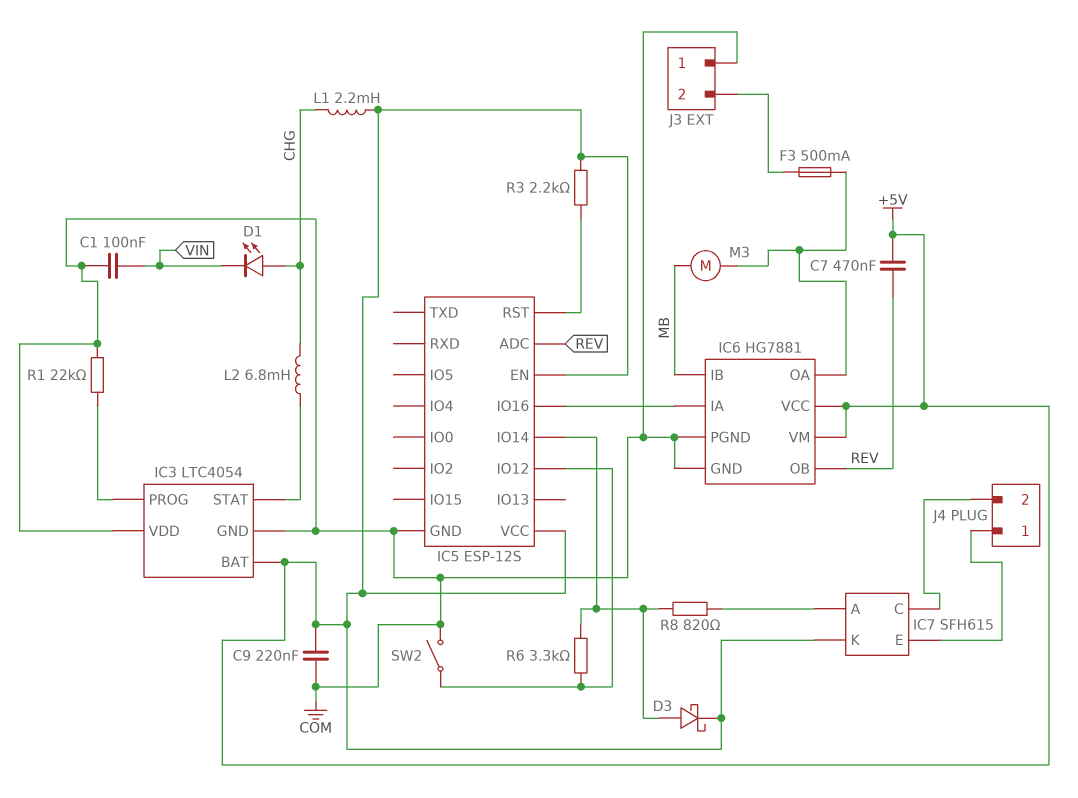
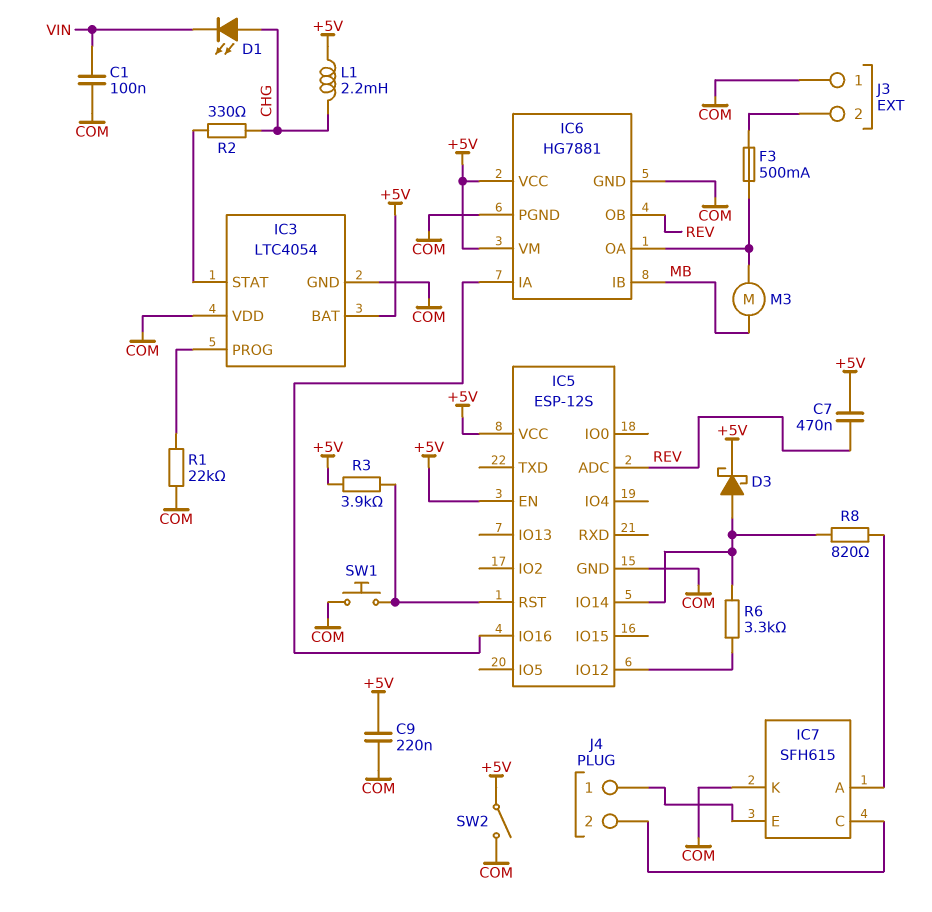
IC7 pin K: +5V -> COM
L2: 6.8mH (CHG, IC3/STAT) -> none
R2: none -> 330 (CHG, IC3/STAT)
R3: 2.2k (+5V, IC5/RST) -> 3.9k (+5V, IC5/RST)
SW1: none -> button (COM, IC5/RST)
SW2: switch (COM, IC5/IO12) -> switch (+5V, COM)

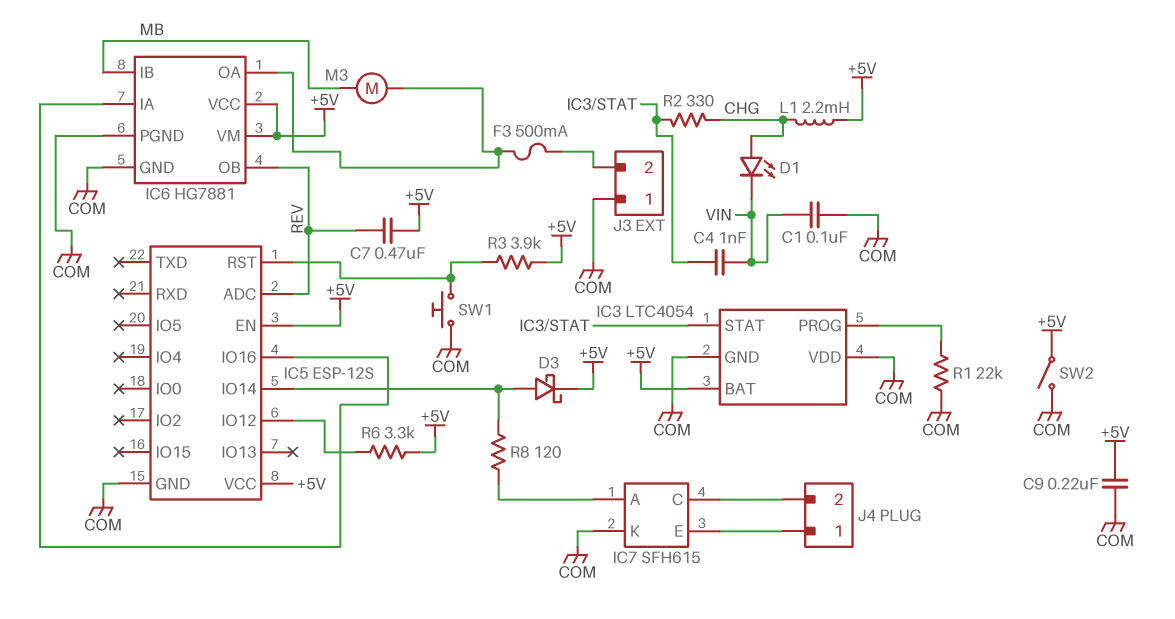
C4: none -> 1nF (IC3/STAT, VIN)
R6: 3.3k (IC5/IO12, IC5/IO14) -> 3.3k (+5V, IC5/IO12)
R8: 820 (IC5/IO14, IC7/A) -> 120 (IC5/IO14, IC7/A)

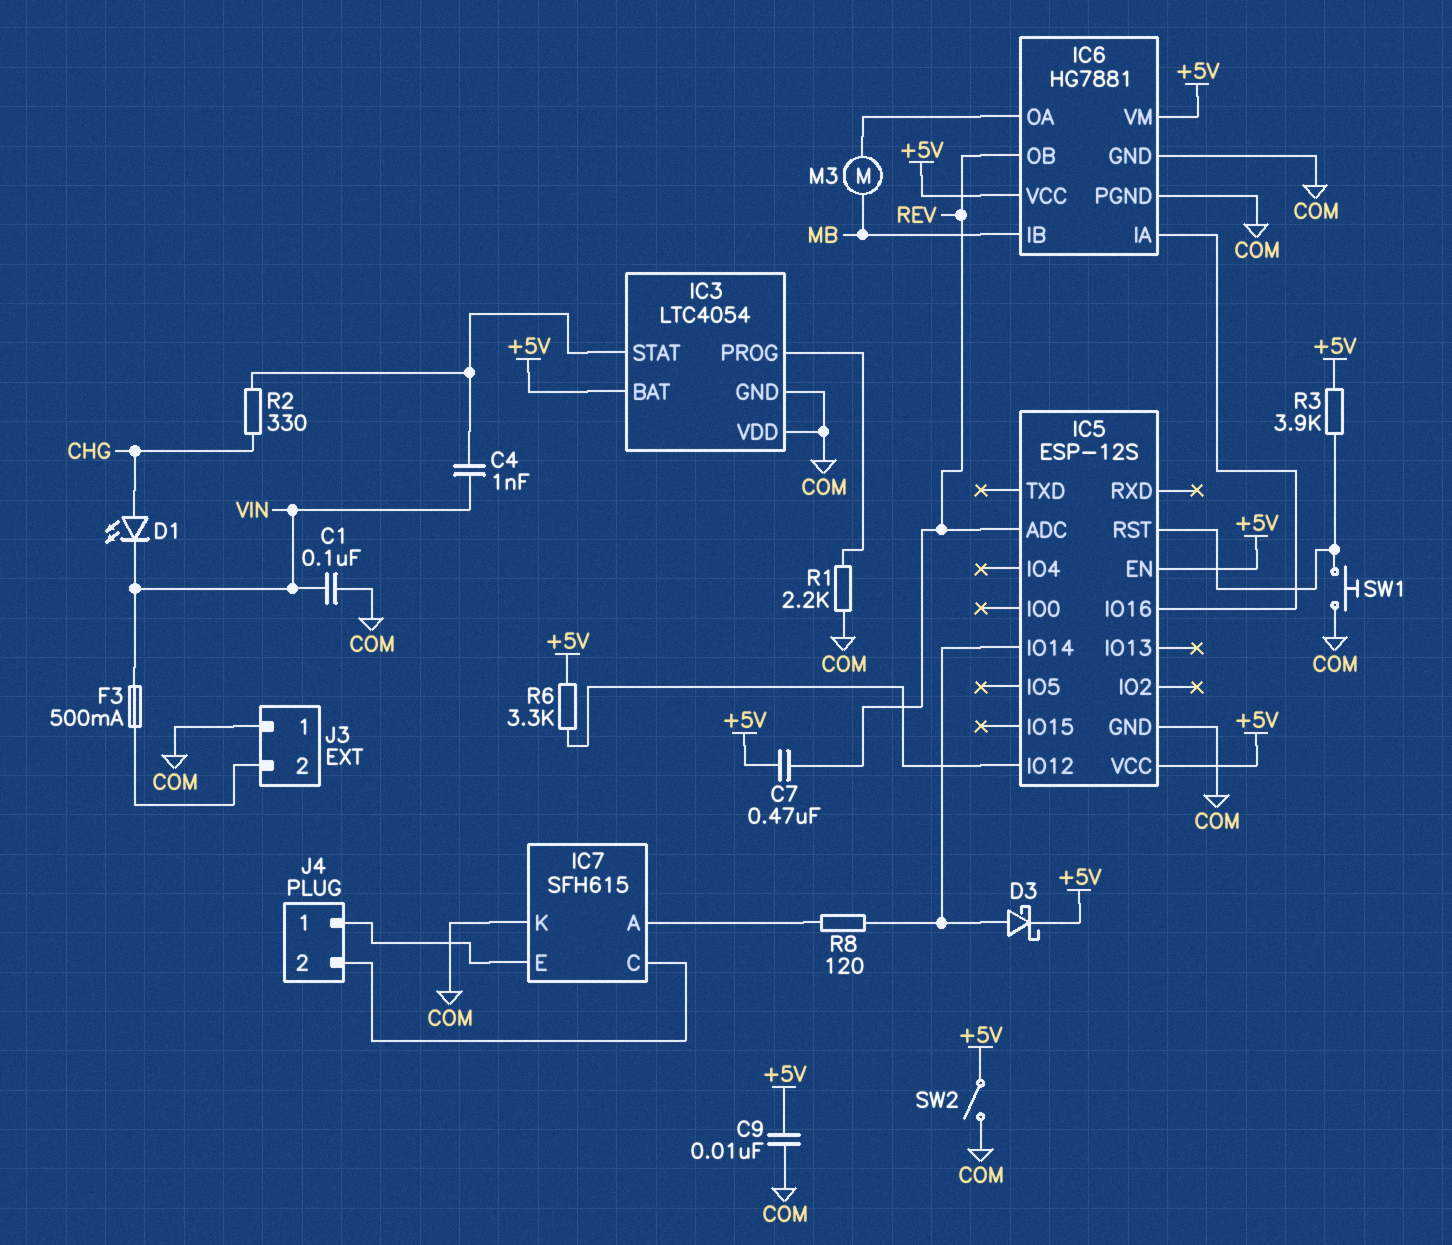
C9: 220nF (+5V, COM) -> 10nF (+5V, COM)
F3: 500mA (IC6/OA, J3/2) -> 500mA (J3/2, VIN)
L1: 2.2mH (+5V, CHG) -> none
R1: 22k (COM, IC3/PROG) -> 2.2k (COM, IC3/PROG)

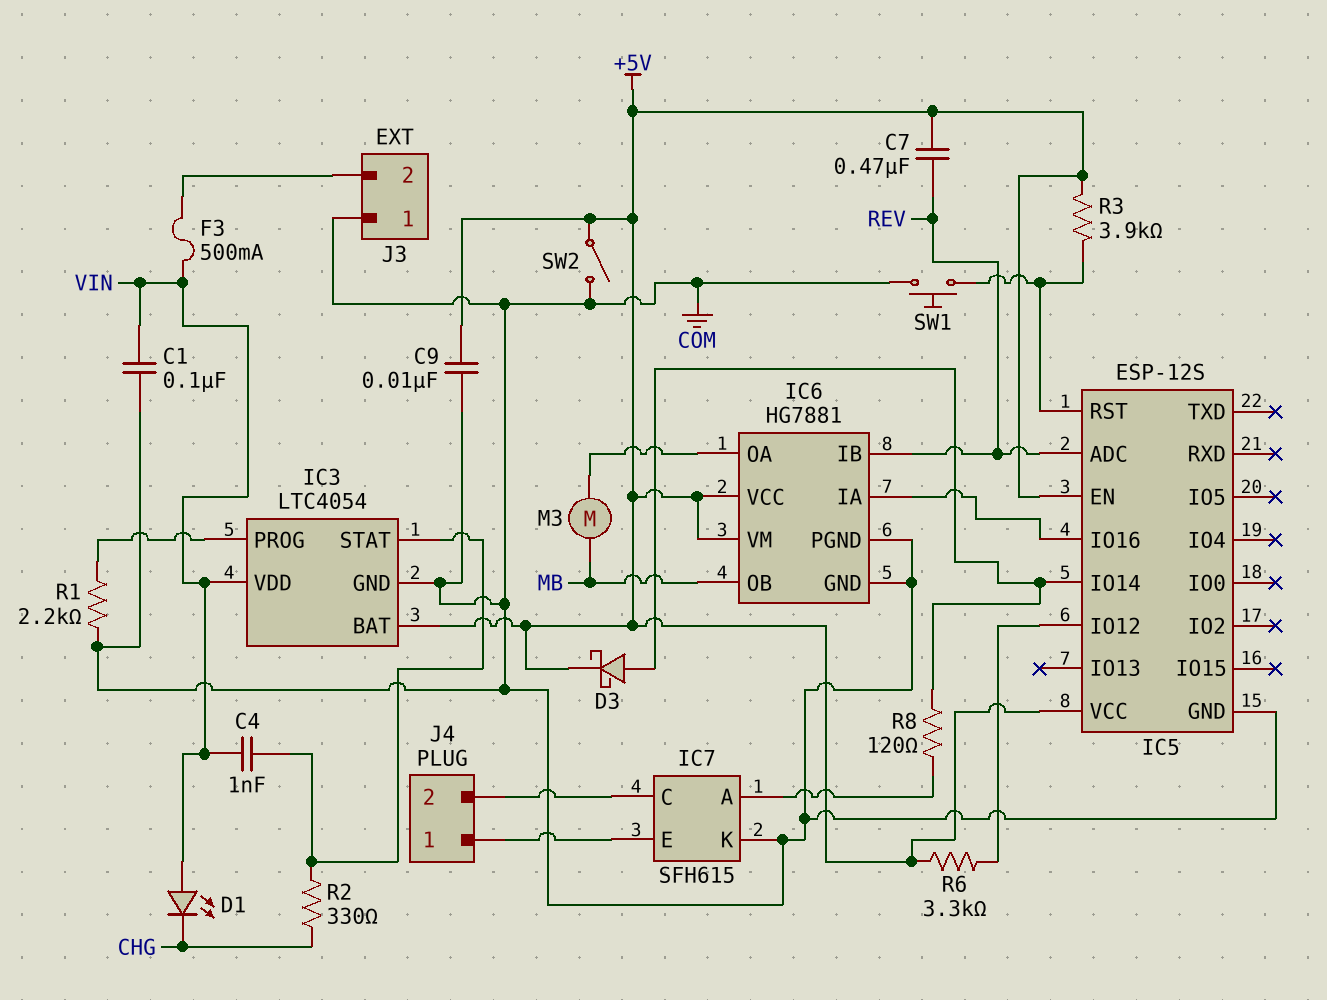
D1: LED (A CHG, K VIN) -> LED (A VIN, K CHG)
IC3 pin VDD: COM -> VIN
IC6 pin IB: MB -> REV
IC6 pin OB: REV -> MB

